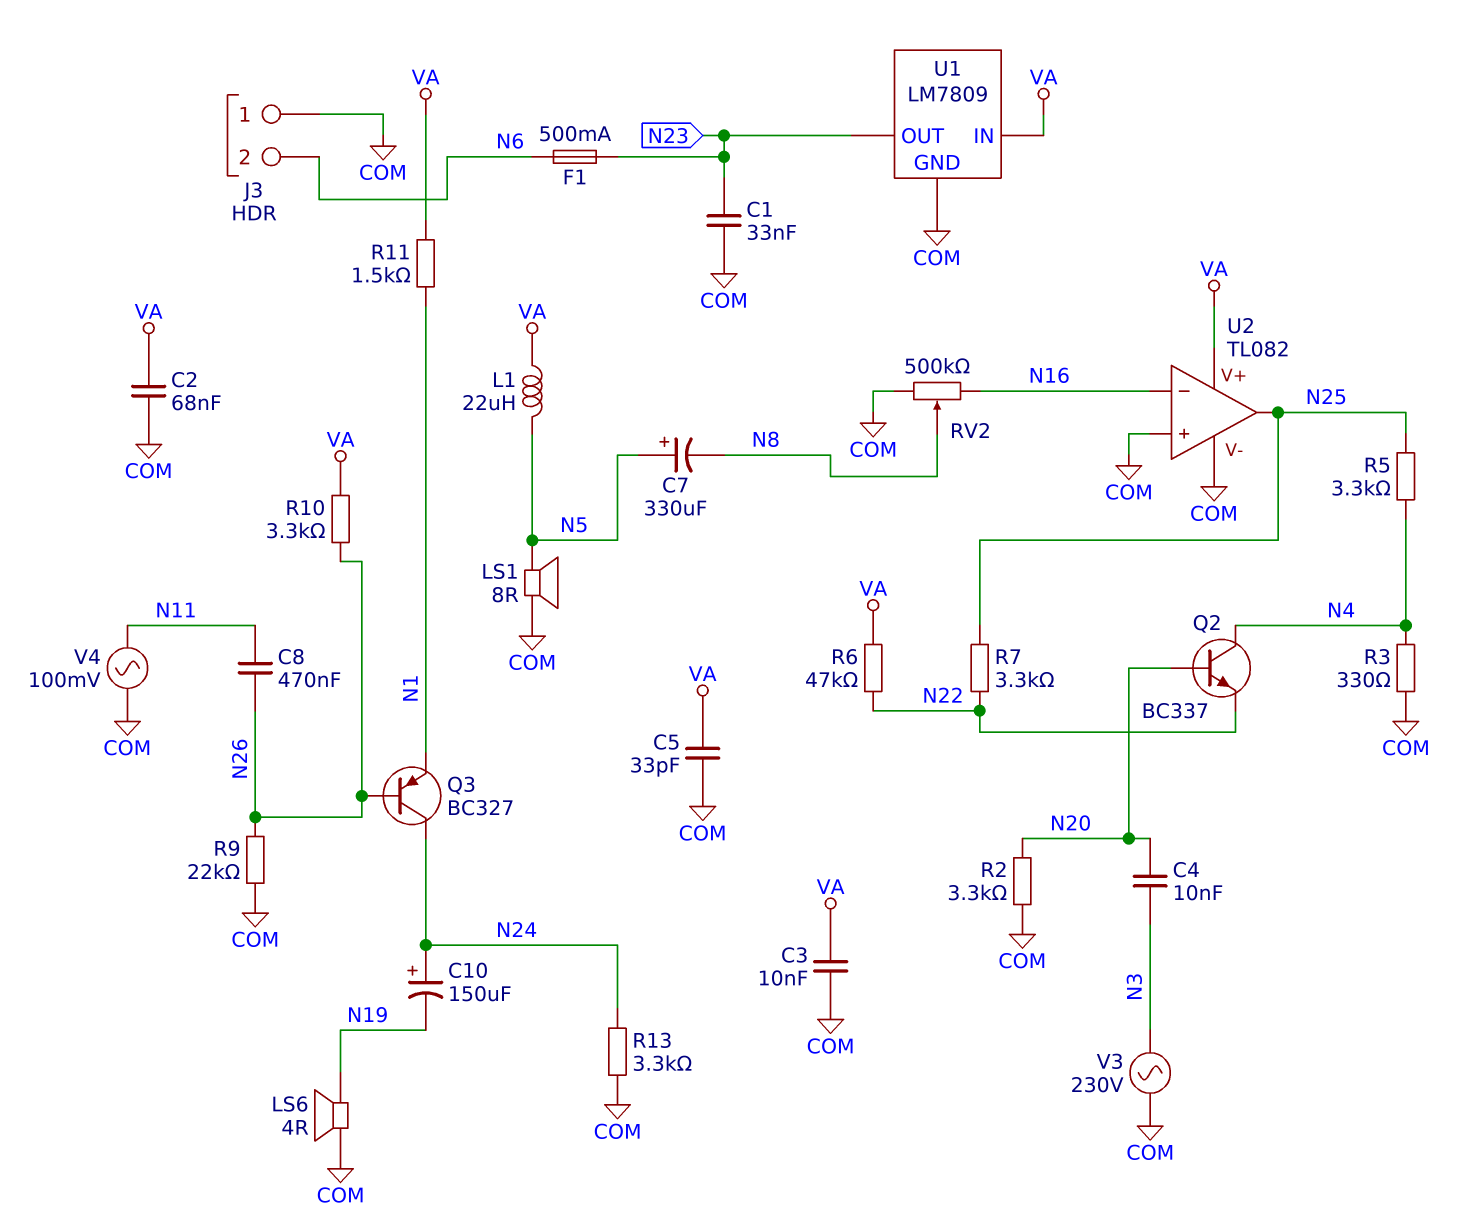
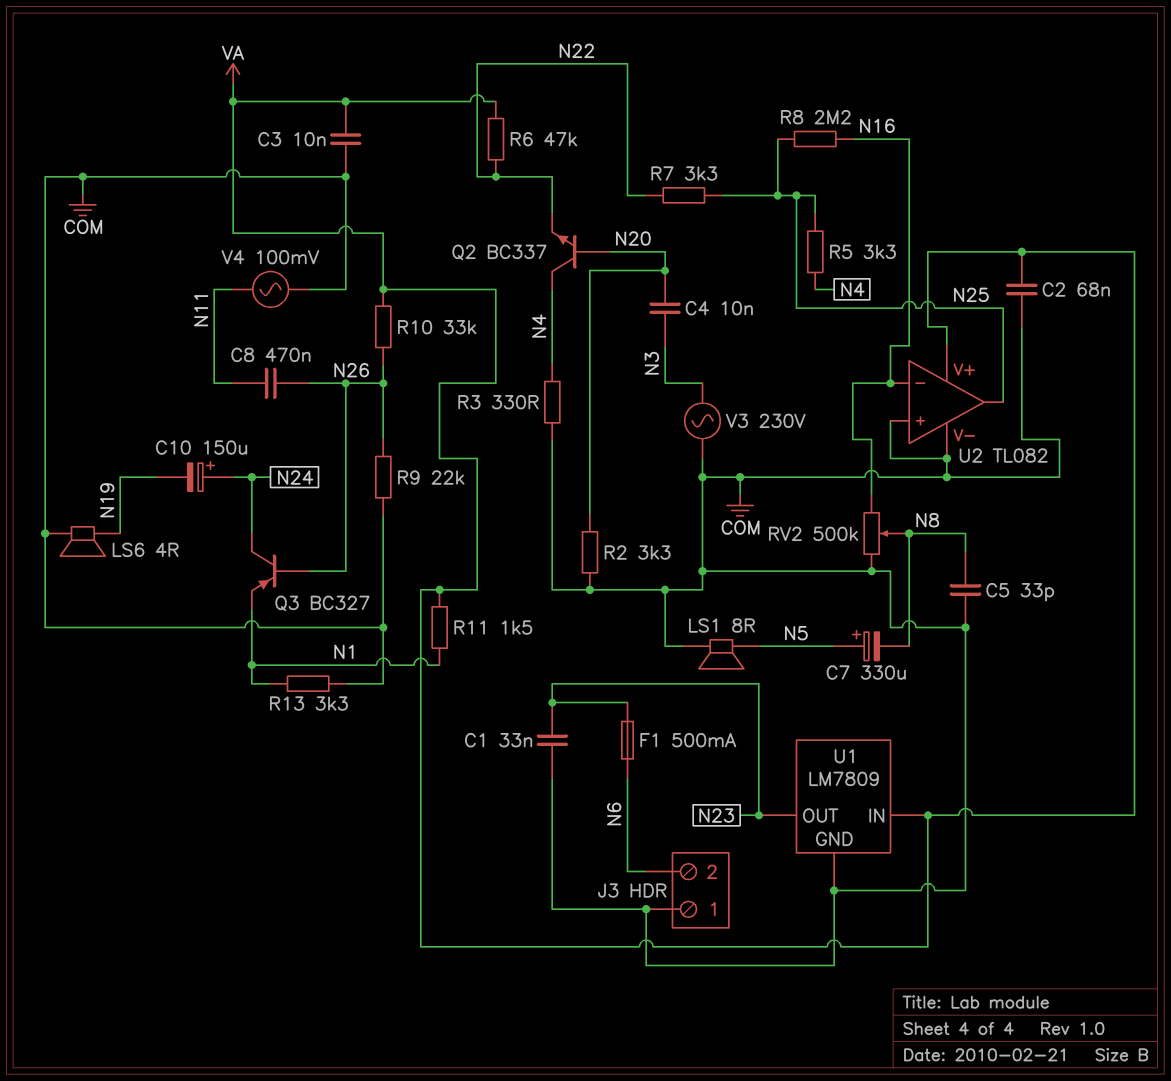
C5: 33pF (COM, VA) -> 33pF (COM, N8)
L1: 22uH (N5, VA) -> none
R8: none -> 2.2M (N16, N25)
R10: 3.3k (N26, VA) -> 33k (N26, VA)
R13: 3.3k (COM, N24) -> 3.3k (COM, N1)

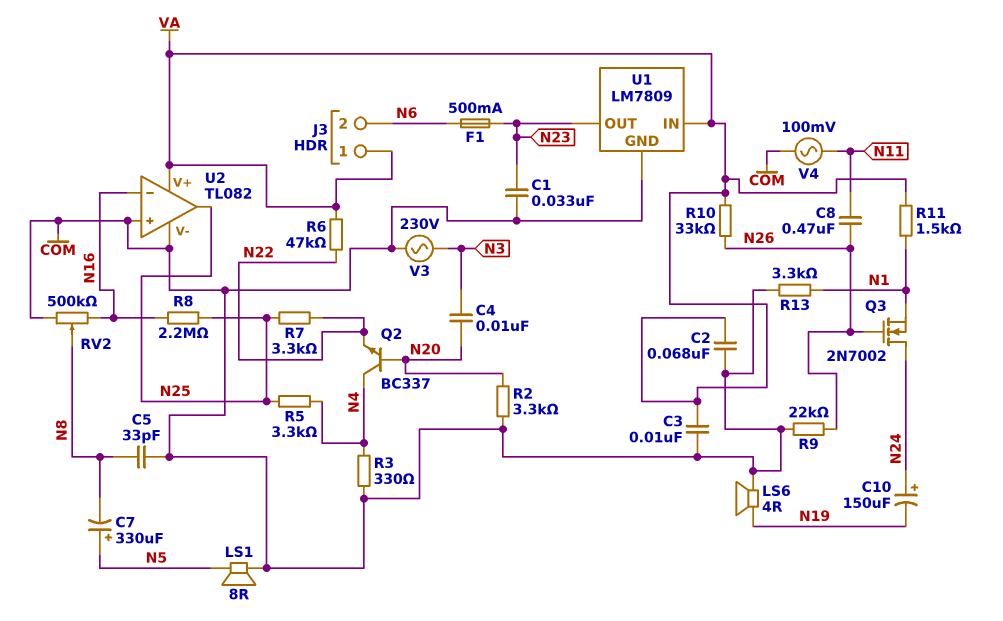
J3 pin 1: COM -> VA
Q3: PNP BC327 (B N26, C N24, E N1) -> NMOS 2N7002 (G N26, D N24, S N1)

